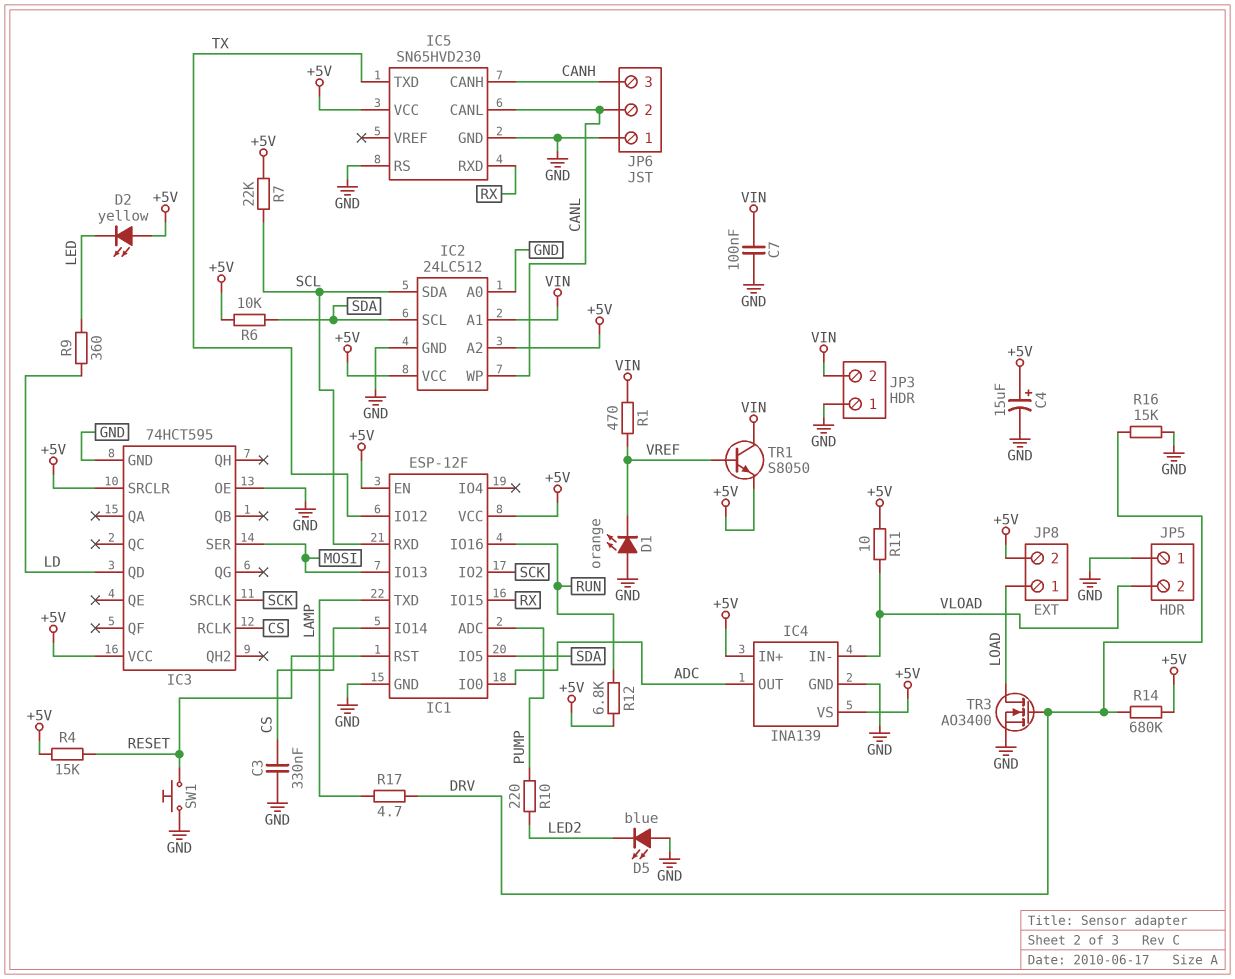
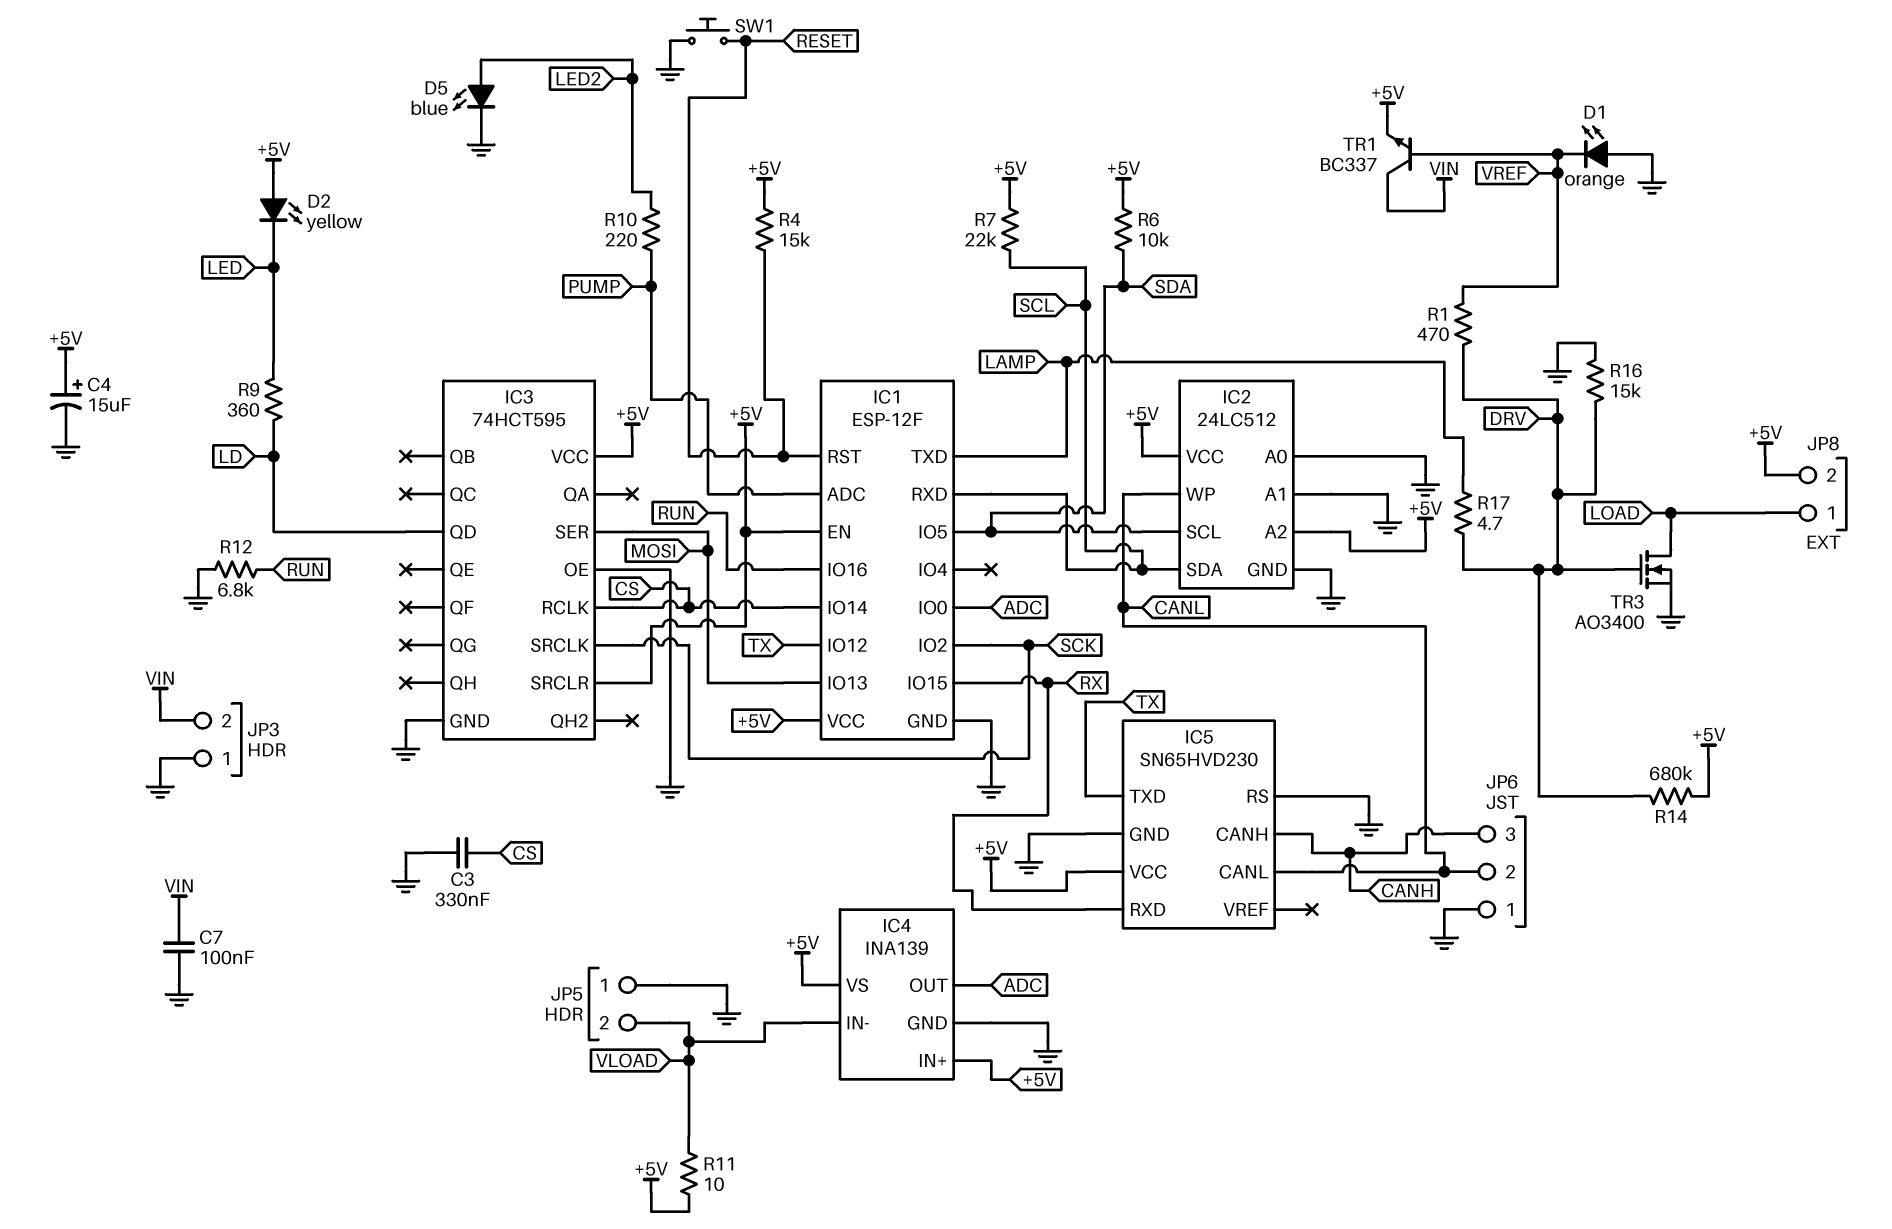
D5: LED blue (A GND, K LED2) -> LED blue (A LED2, K GND)
IC2 pin A1: VIN -> GND
R1: 470 (VIN, VREF) -> 470 (DRV, VREF)
R12: 6.8k (+5V, RUN) -> 6.8k (GND, RUN)
TR1: NPN S8050 (B VREF, C VIN, E +5V) -> NPN BC337 (B VREF, C VIN, E +5V)

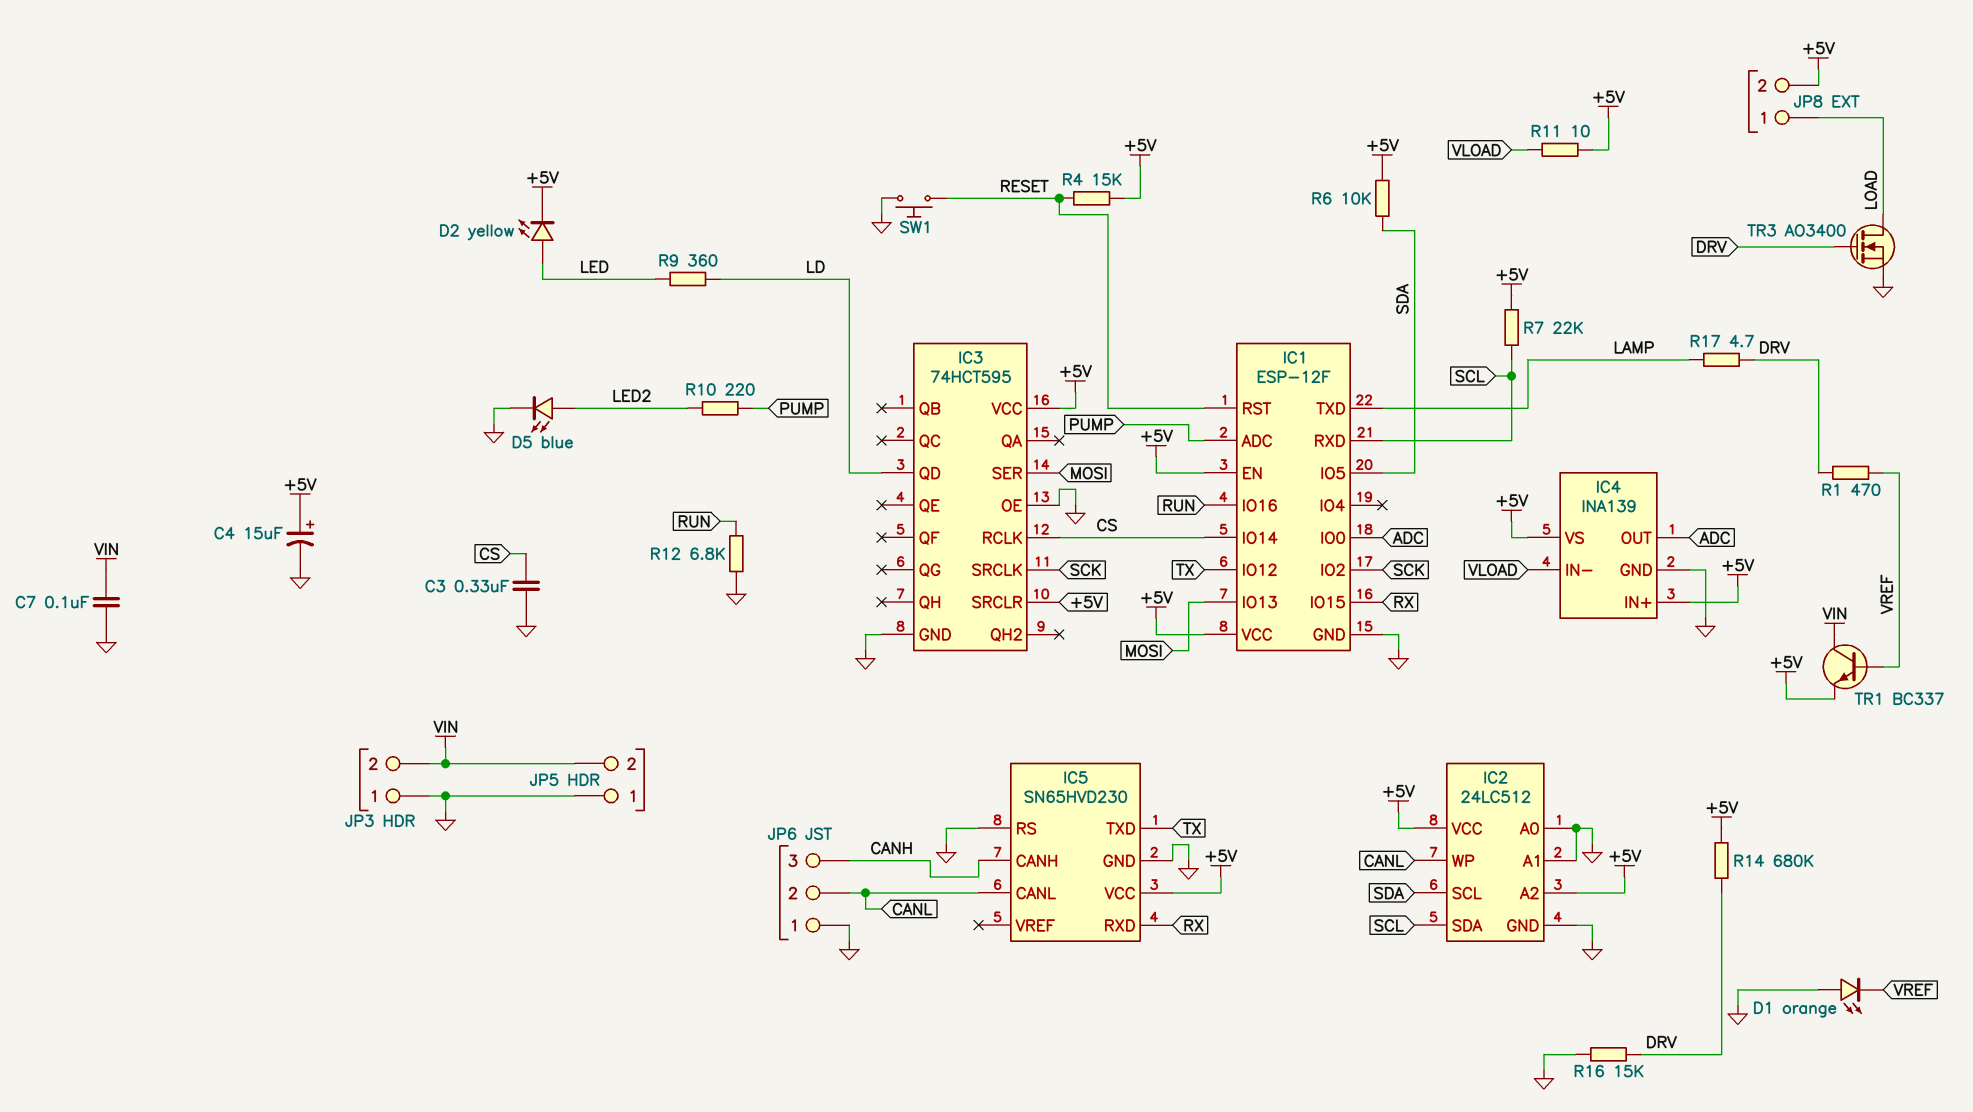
D2: LED yellow (A +5V, K LED) -> LED yellow (A LED, K +5V)
JP5 pin 2: VLOAD -> VIN

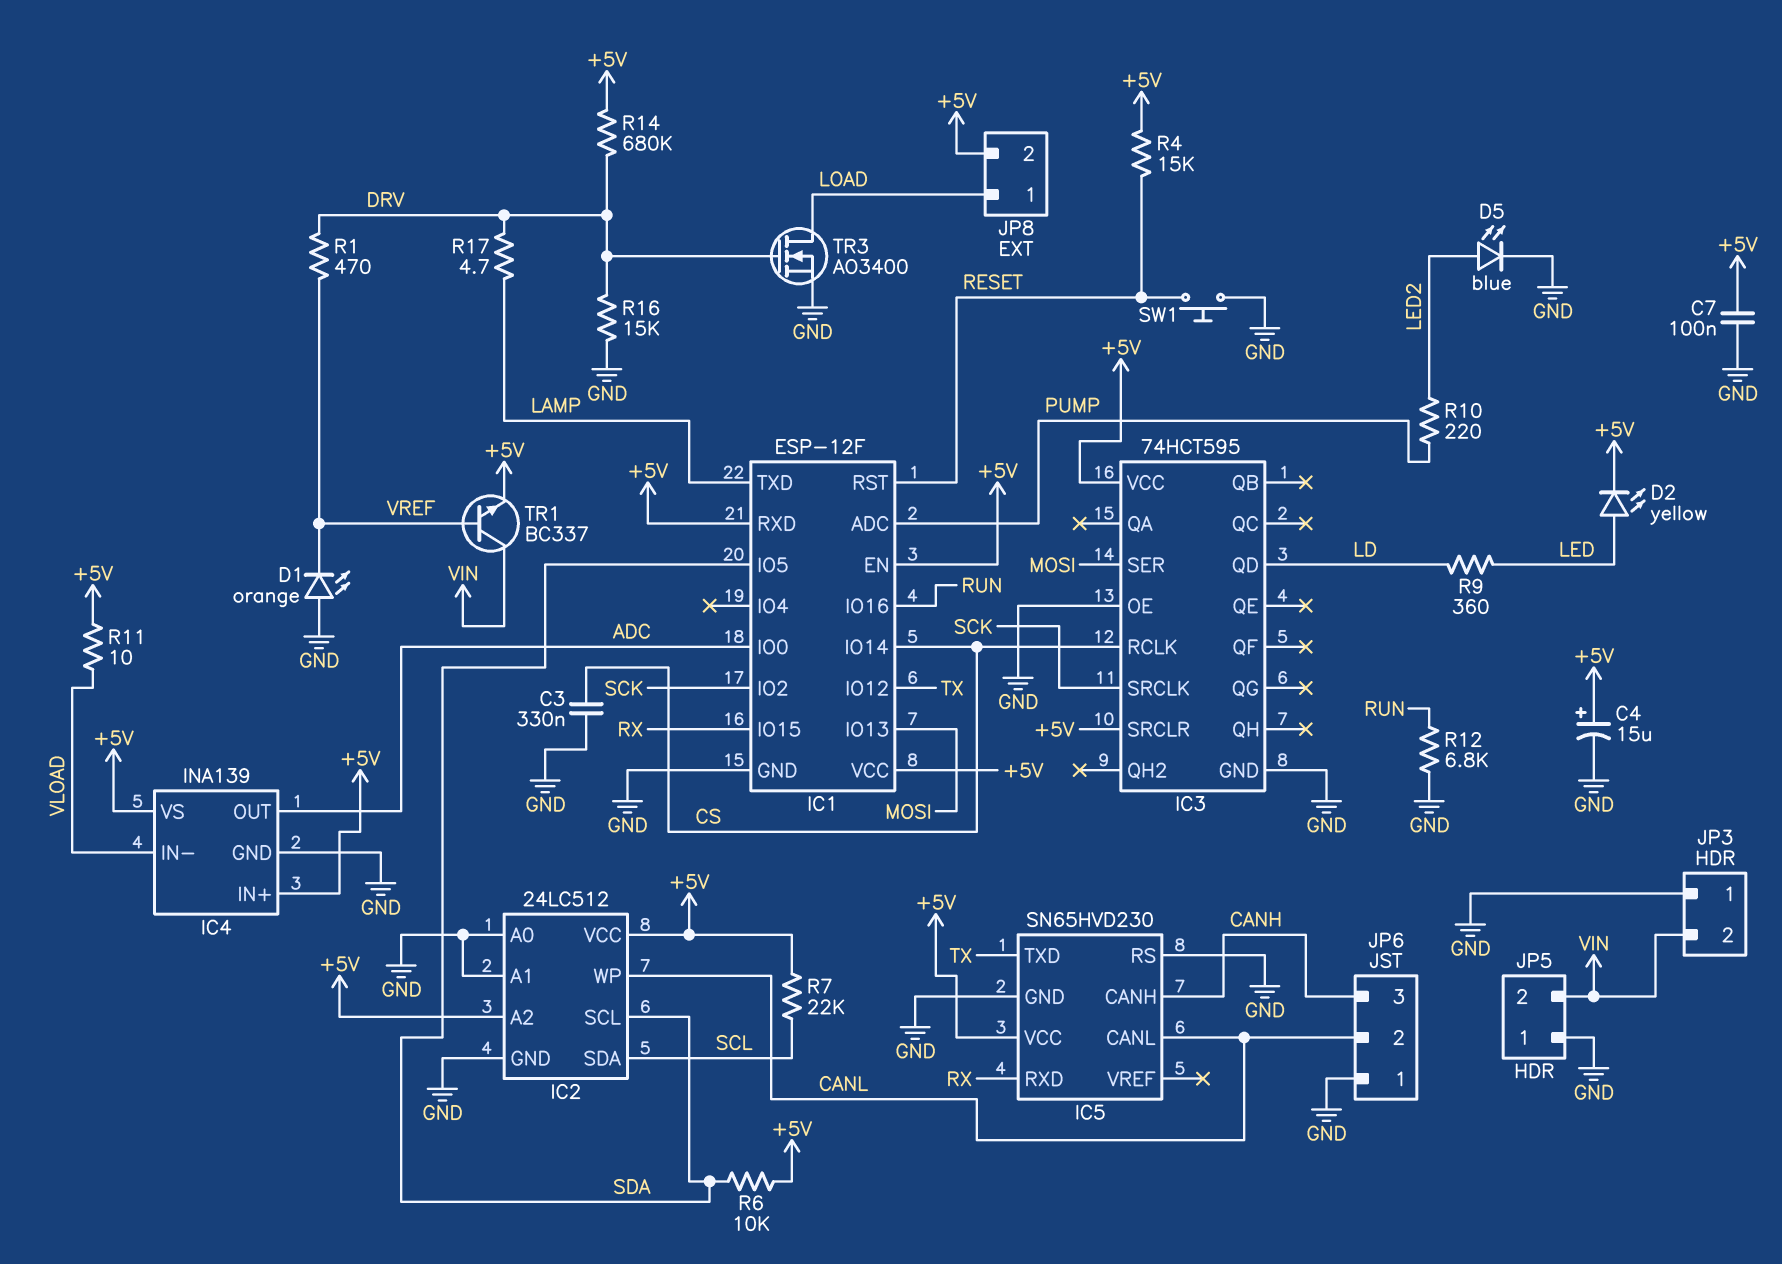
C7: 100nF (GND, VIN) -> 100nF (+5V, GND)
IC1 pin RXD: SCL -> +5V

